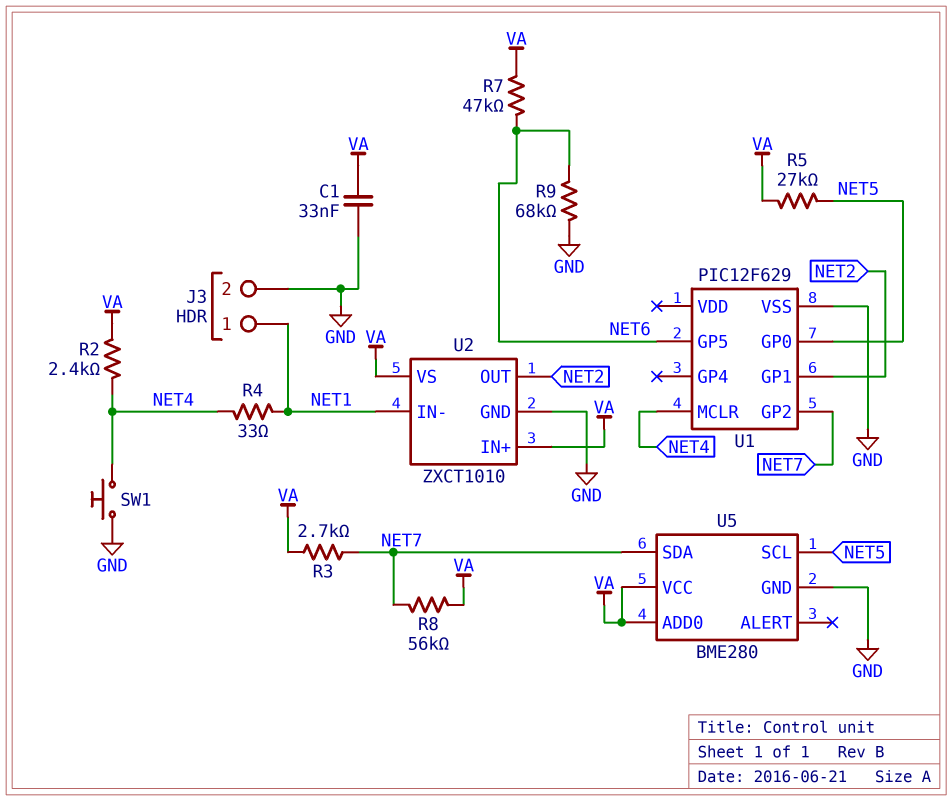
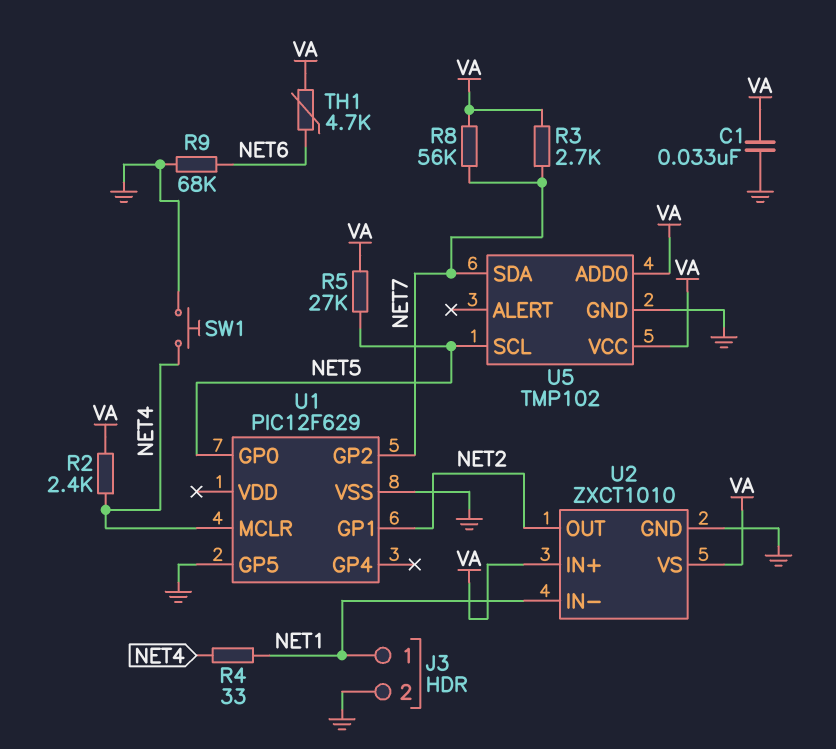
R7: 47k (NET6, VA) -> none
TH1: none -> 4.7k (NET6, VA)
U1 pin GP5: NET6 -> GND
U5: BME280 -> TMP102

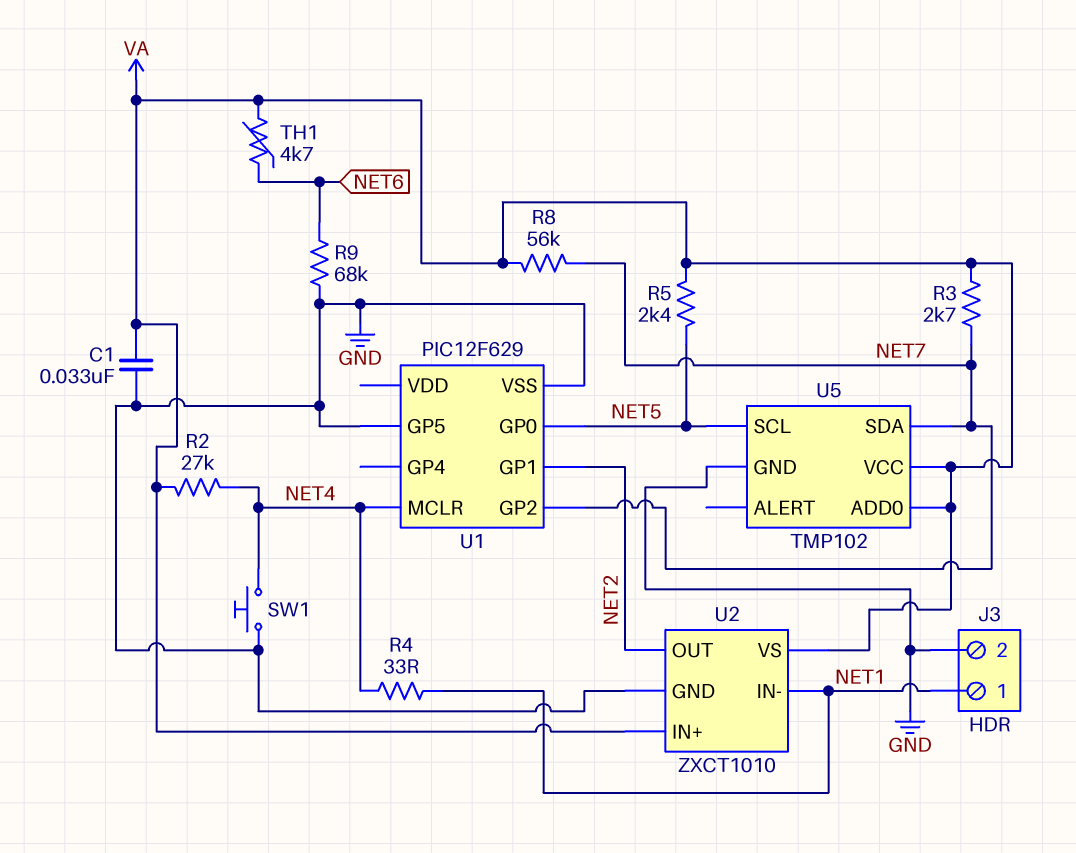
R2: 2.4k (NET4, VA) -> 27k (NET4, VA)
R5: 27k (NET5, VA) -> 2.4k (NET5, VA)

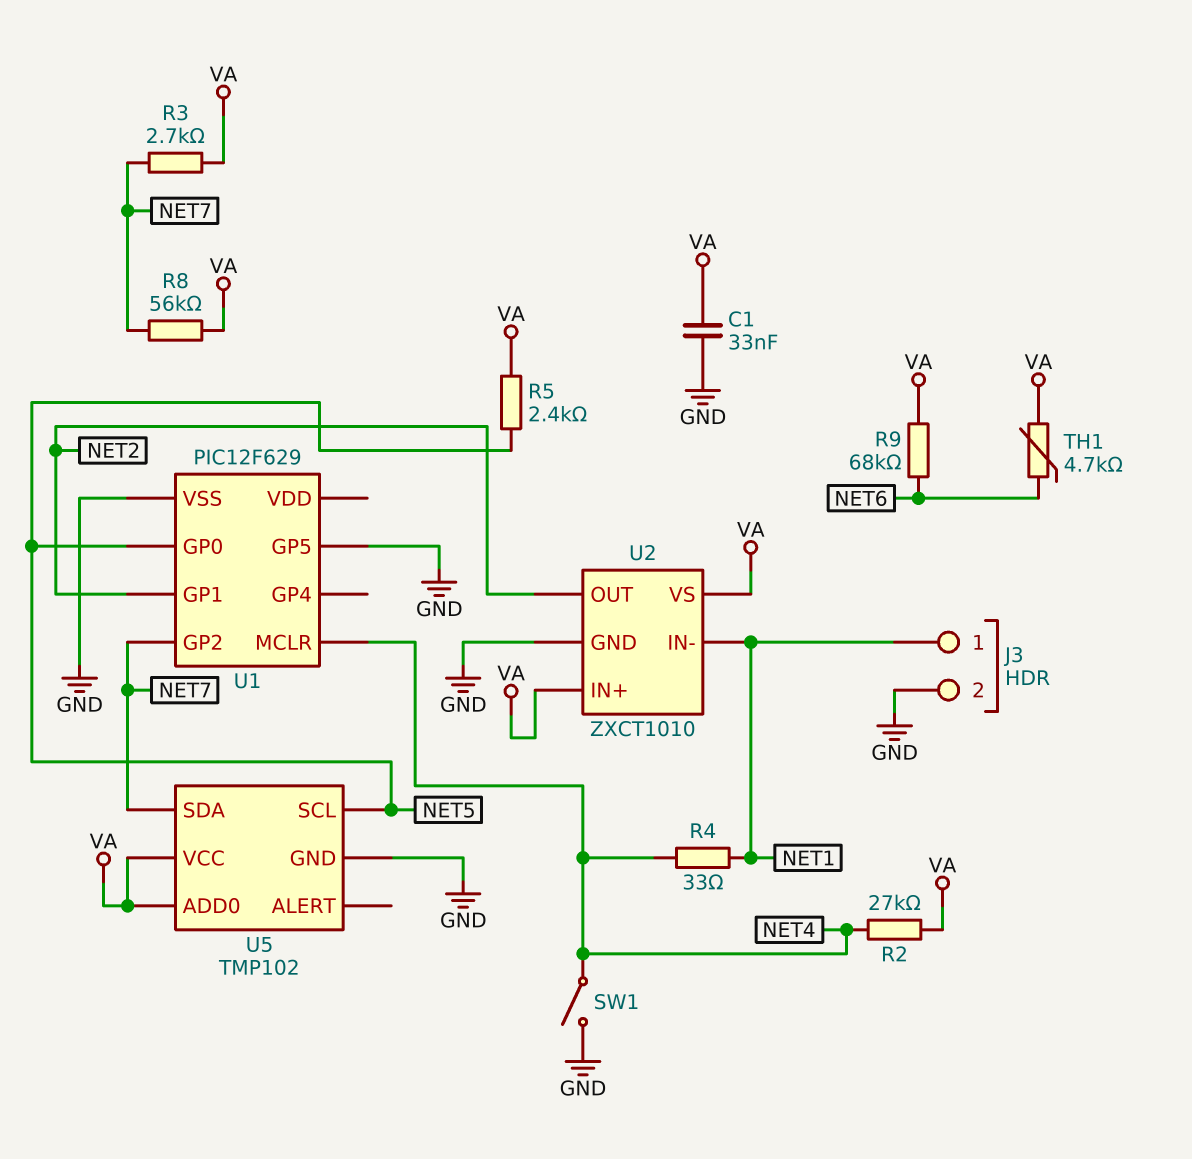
R9: 68k (GND, NET6) -> 68k (NET6, VA)
SW1: button (GND, NET4) -> switch (GND, NET4)

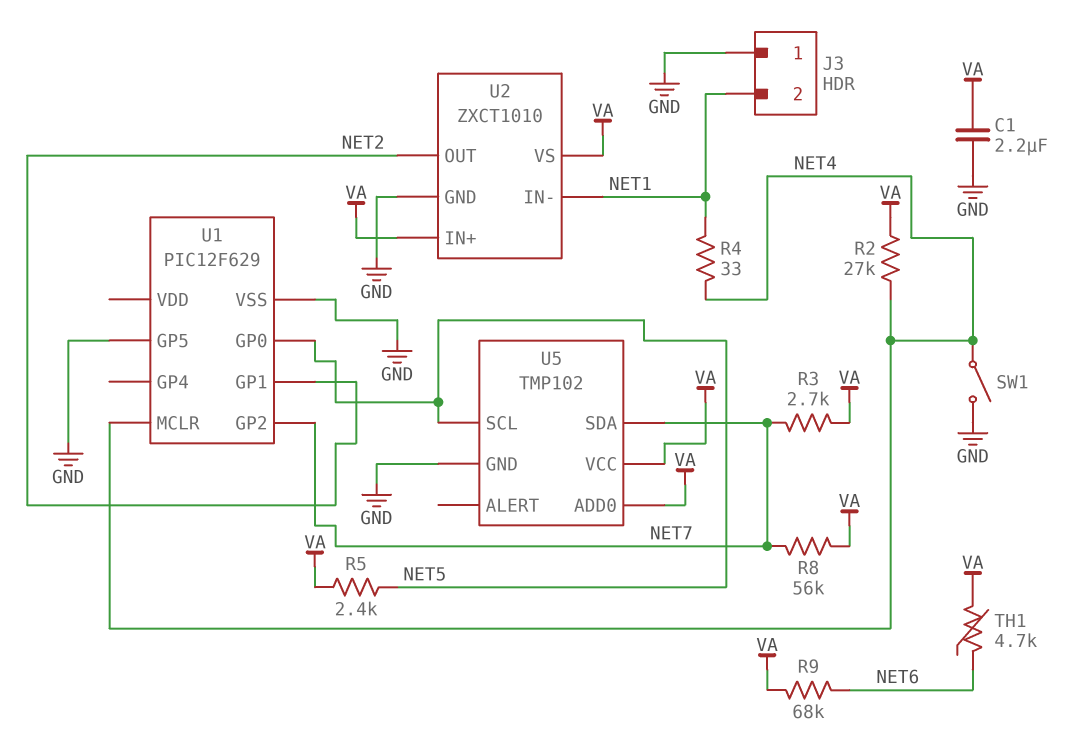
C1: 33nF (GND, VA) -> 2.2uF (GND, VA)
J3 pin 1: NET1 -> GND
J3 pin 2: GND -> NET1

